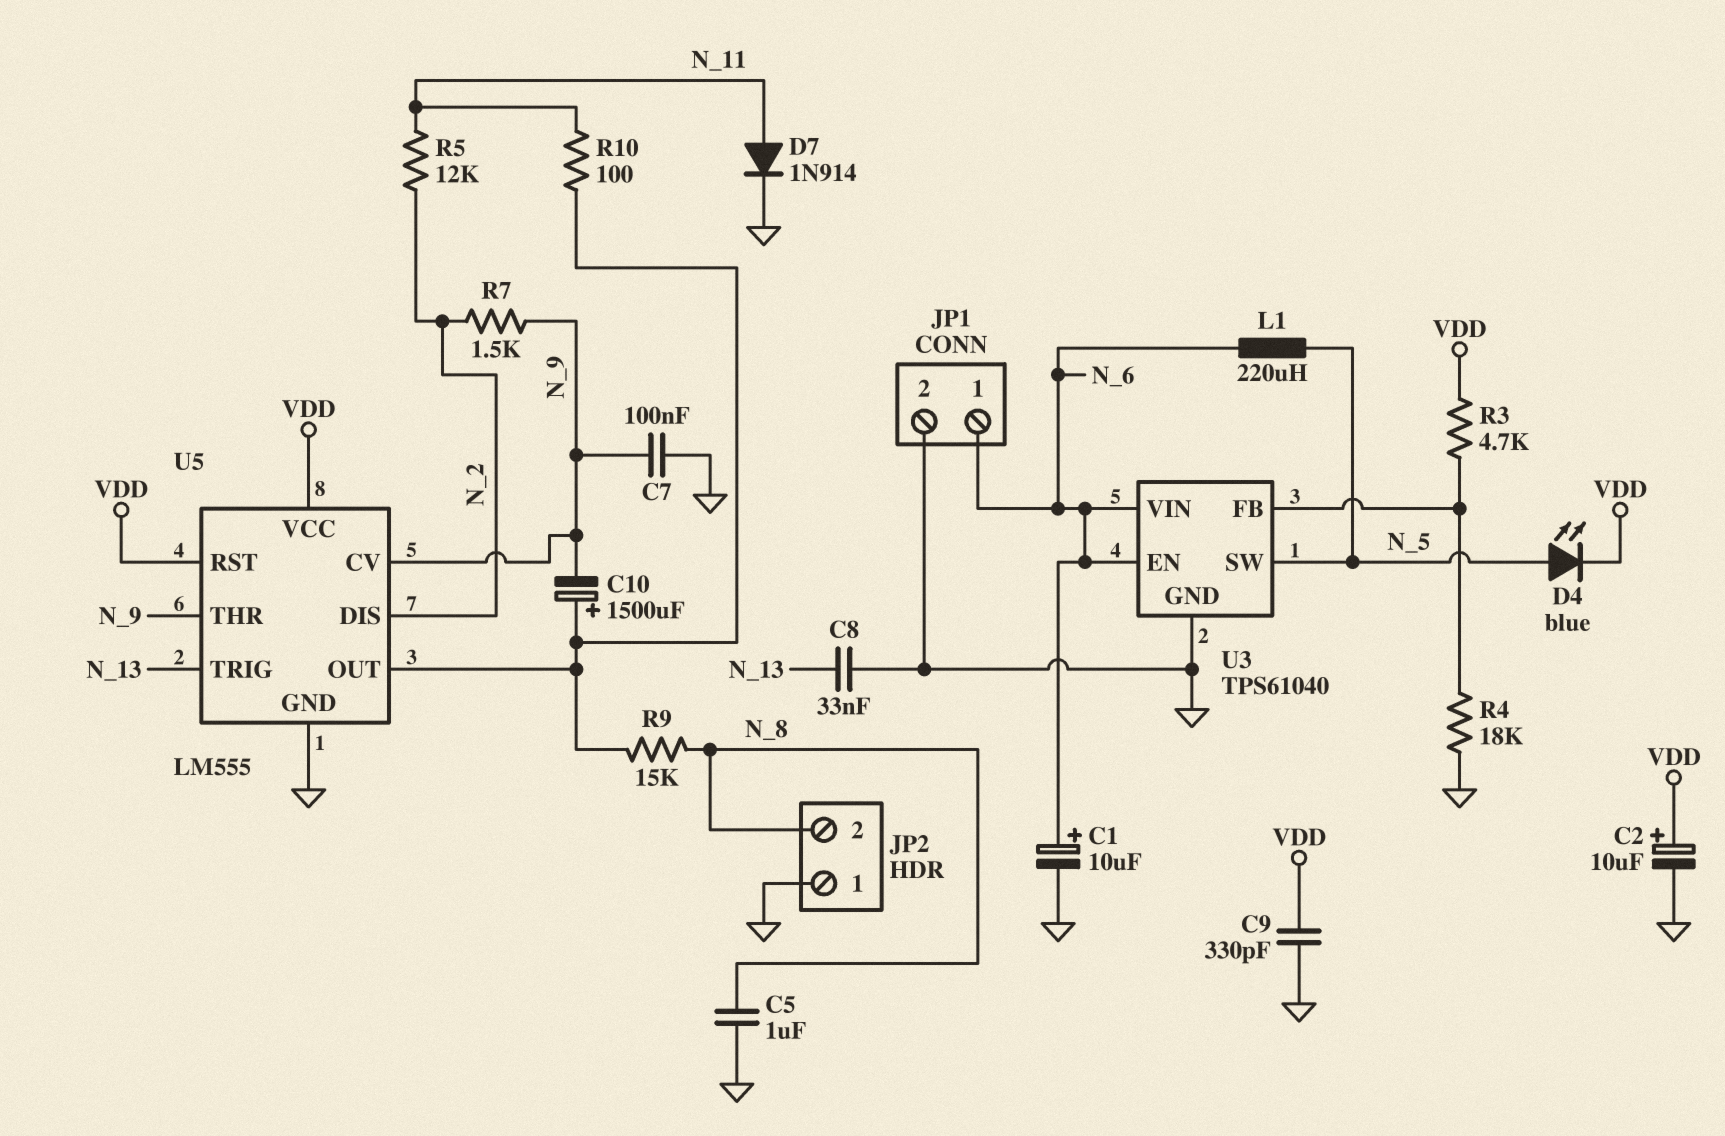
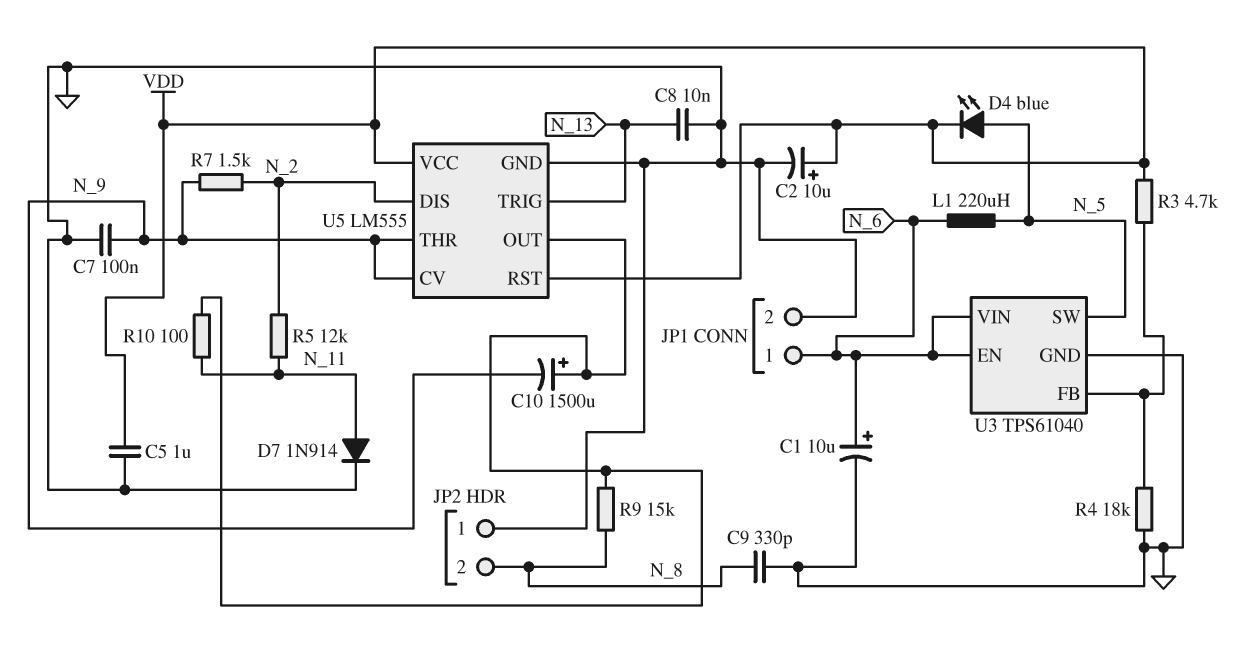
C5: 1uF (GND, N_8) -> 1uF (GND, VDD)
C8: 33nF (GND, N_13) -> 10nF (GND, N_13)
C9: 330pF (GND, VDD) -> 330pF (GND, N_8)

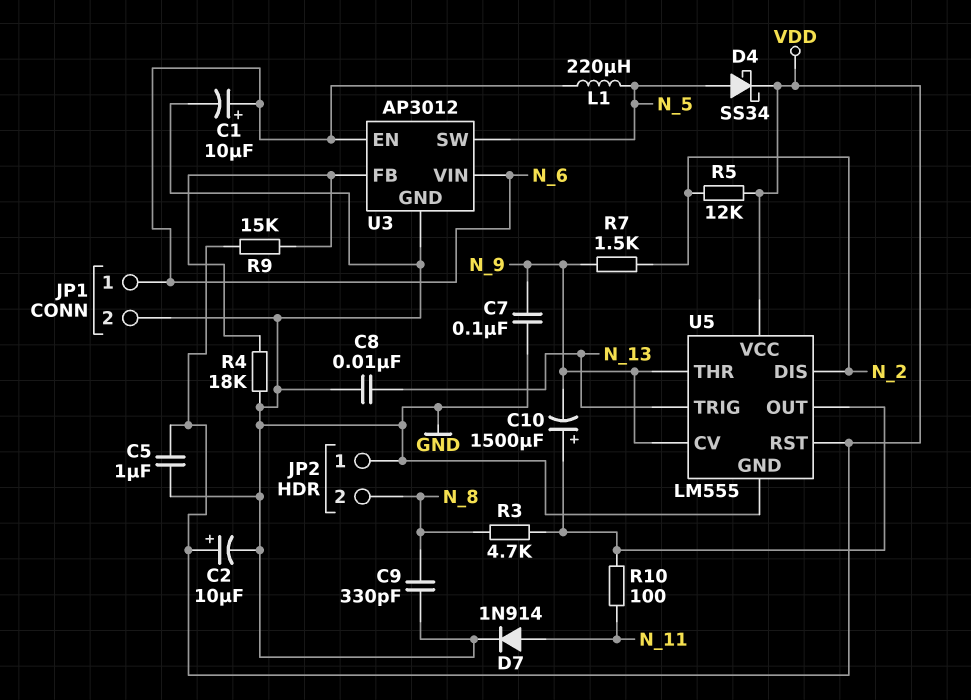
D4: LED blue (A N_5, K VDD) -> schottky SS34 (A N_5, K VDD)
R3: 4.7k (U3/FB, VDD) -> 4.7k (N_8, U5/OUT)
R5: 12k (N_2, N_11) -> 12k (N_2, VDD)
R9: 15k (N_8, U5/OUT) -> 15k (U3/FB, VDD)
U3: TPS61040 -> AP3012

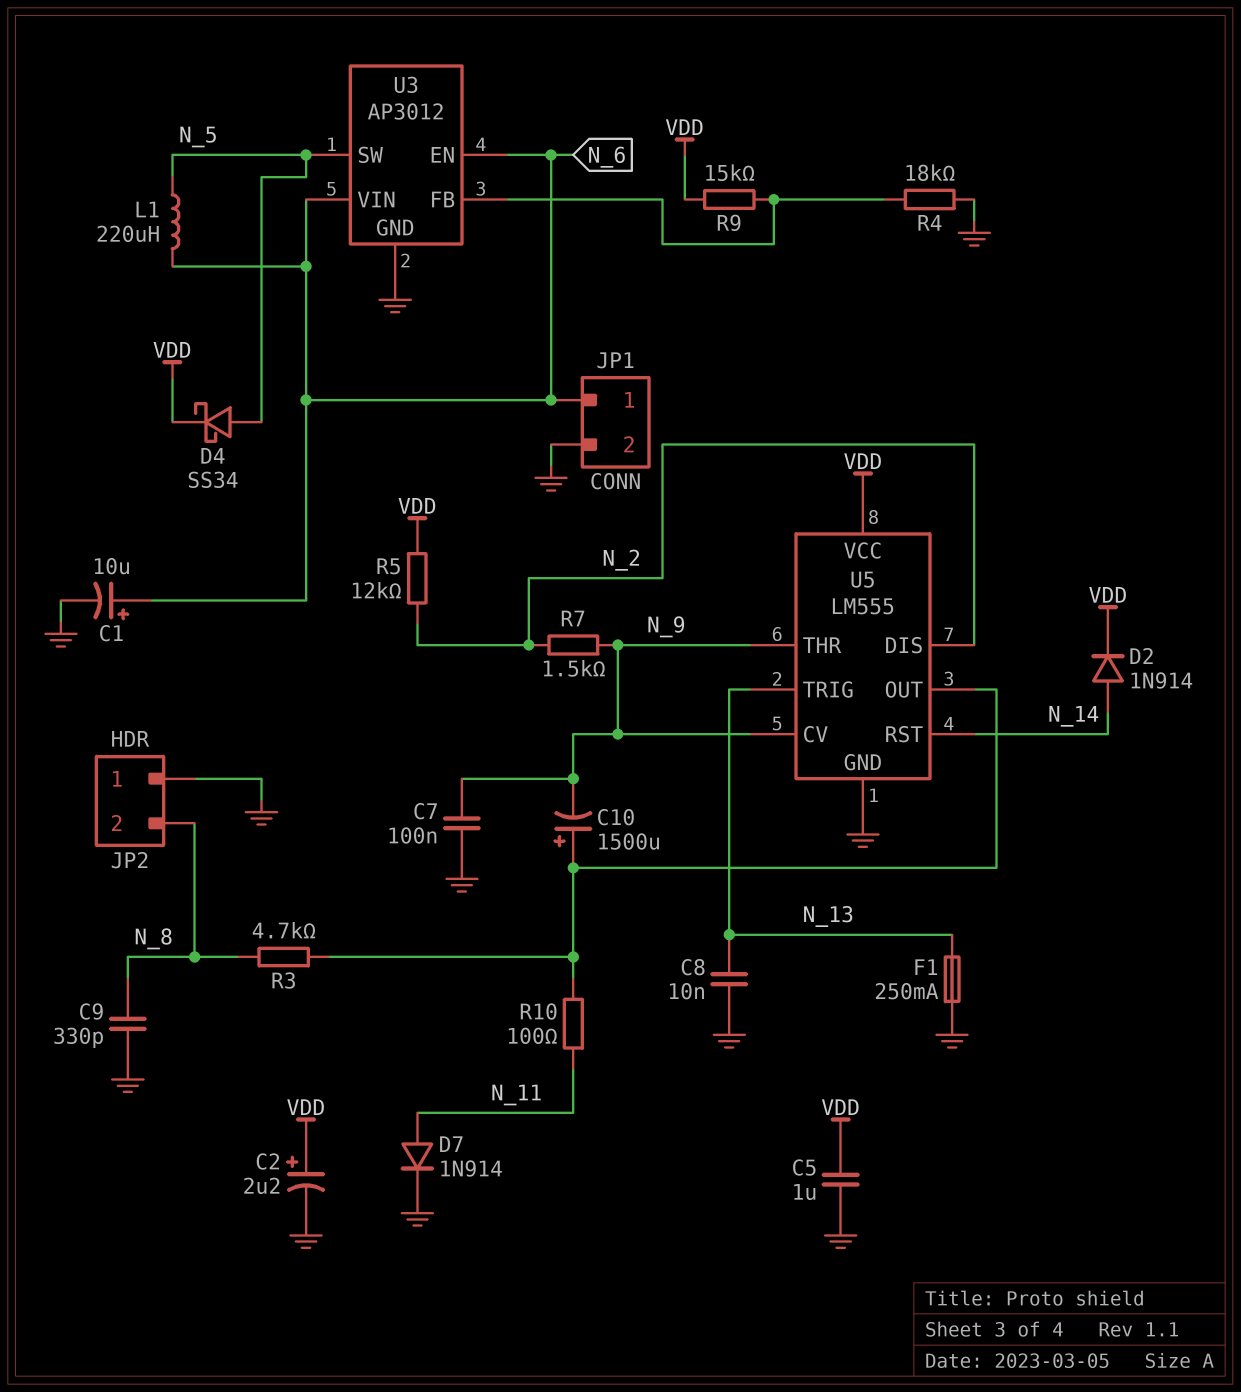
C2: 10uF (plus VDD, minus GND) -> 2.2uF (plus VDD, minus GND)
D2: none -> diode 1N914 (A N_14, K VDD)
F1: none -> 250mA (GND, N_13)
U5 pin RST: VDD -> N_14

